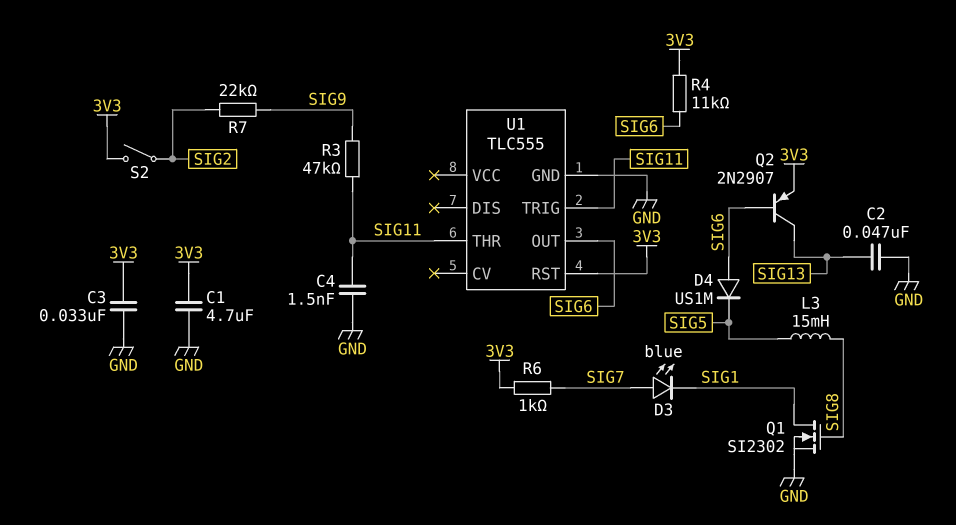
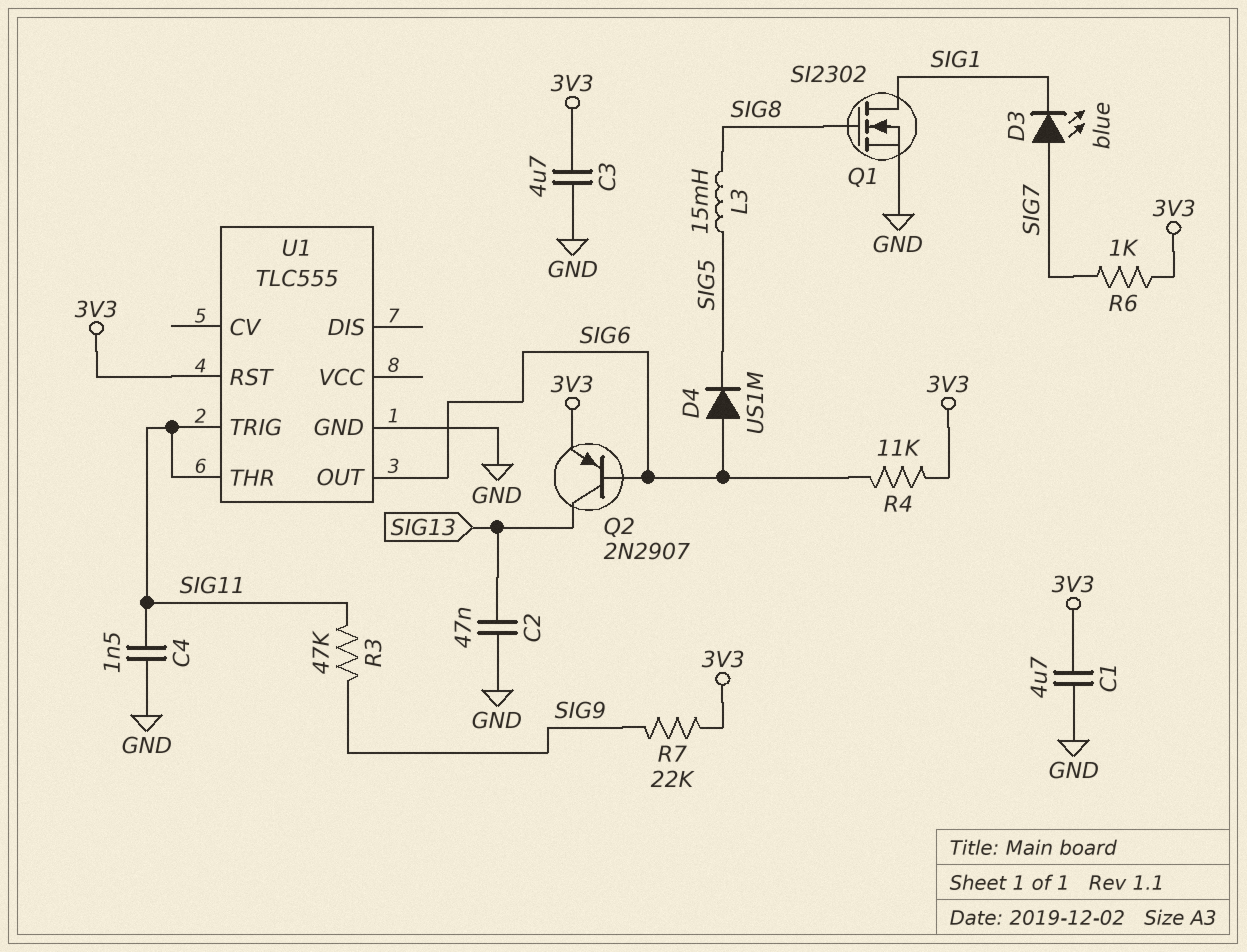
C3: 33nF (3V3, GND) -> 4.7uF (3V3, GND)
R7: 22k (SIG2, SIG9) -> 22k (3V3, SIG9)
S2: switch (3V3, SIG2) -> none

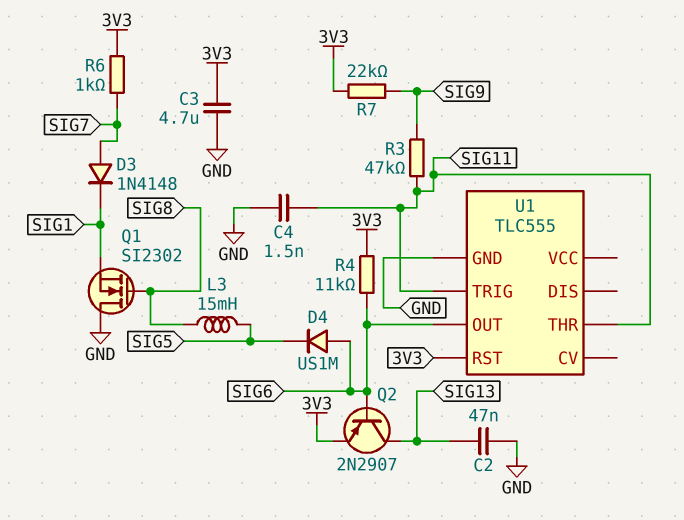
C1: 4.7uF (3V3, GND) -> none
D3: LED blue (A SIG7, K SIG1) -> diode 1N4148 (A SIG7, K SIG1)
Q1: NMOS SI2302 (G SIG8, D SIG1, S GND) -> NMOS SI2302 (G SIG8, D GND, S SIG1)

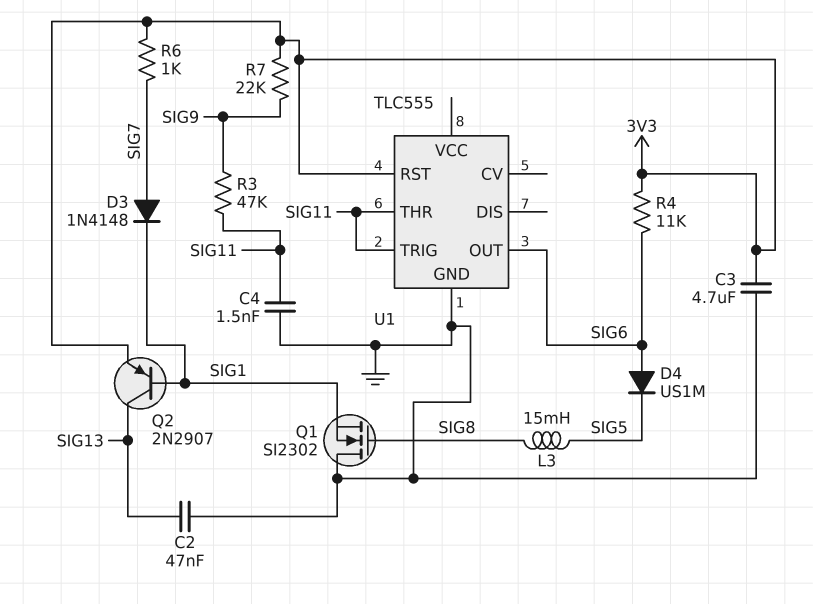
Q2: PNP 2N2907 (B SIG6, C SIG13, E 3V3) -> PNP 2N2907 (B SIG1, C SIG13, E 3V3)

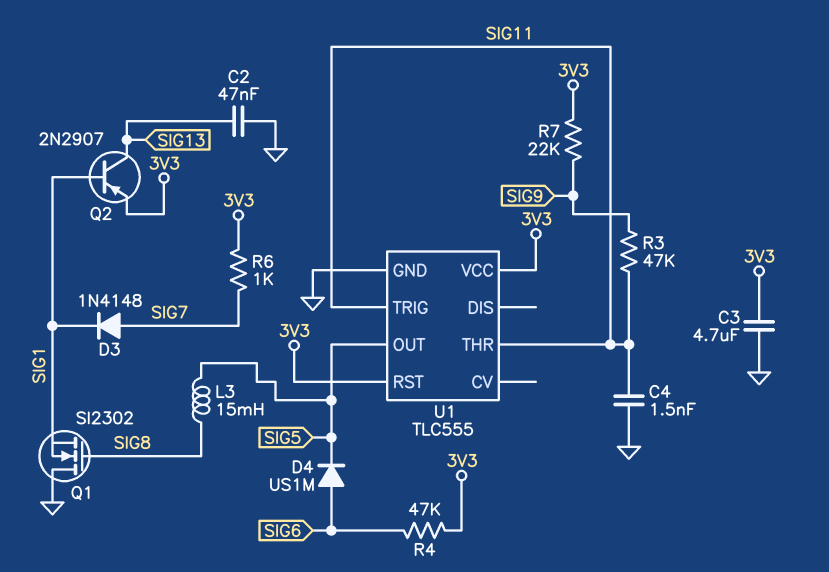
R4: 11k (3V3, SIG6) -> 47k (3V3, SIG6)
U1 pin OUT: SIG6 -> SIG5
U1 pin VCC: none -> 3V3

